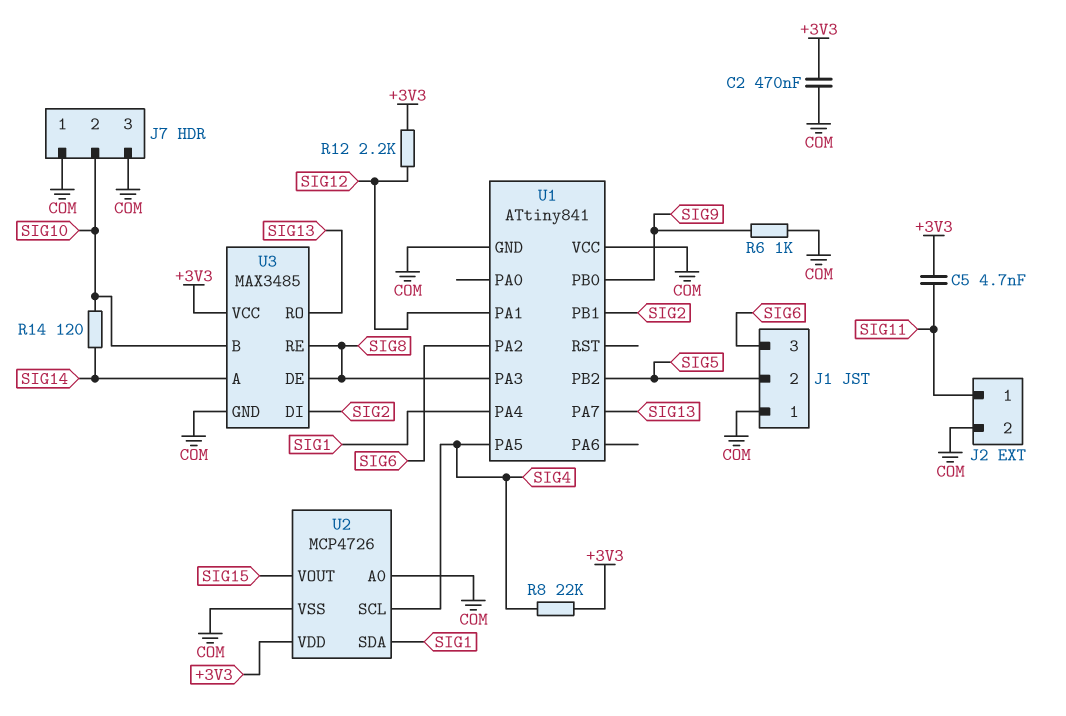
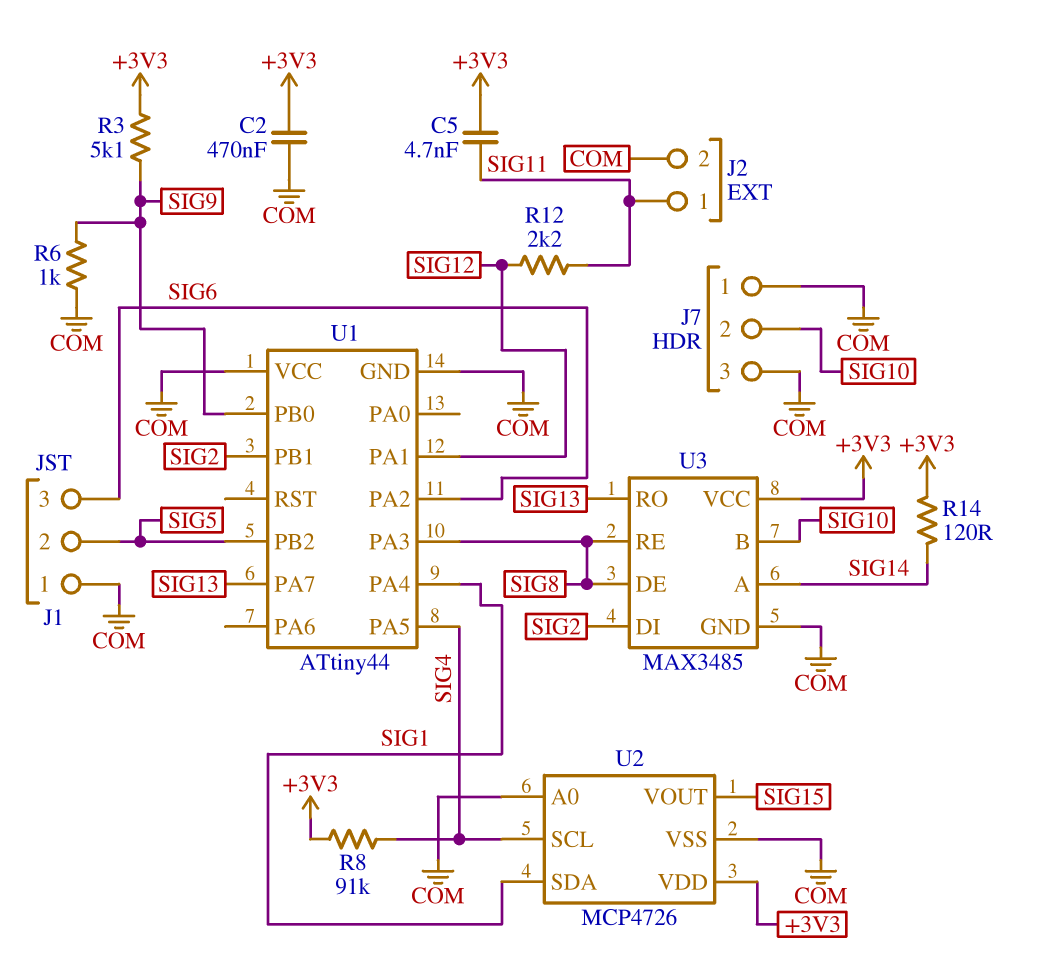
R3: none -> 5.1k (+3V3, SIG9)
R8: 22k (+3V3, SIG4) -> 91k (+3V3, SIG4)
R12: 2.2k (+3V3, SIG12) -> 2.2k (SIG11, SIG12)
R14: 120 (SIG10, SIG14) -> 120 (+3V3, SIG14)
U1: ATtiny841 -> ATtiny44

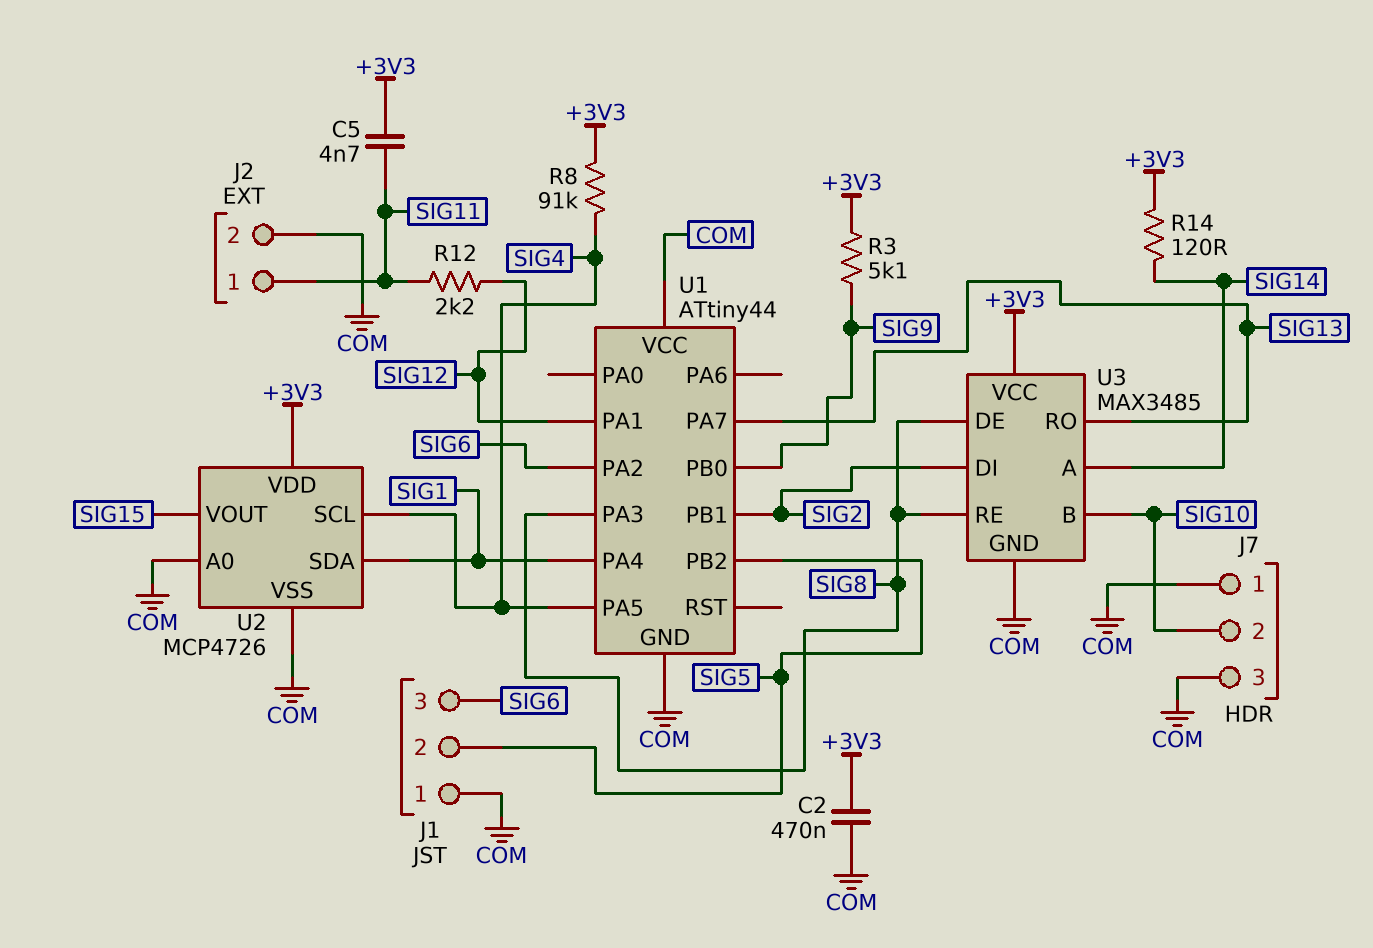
R6: 1k (COM, SIG9) -> none

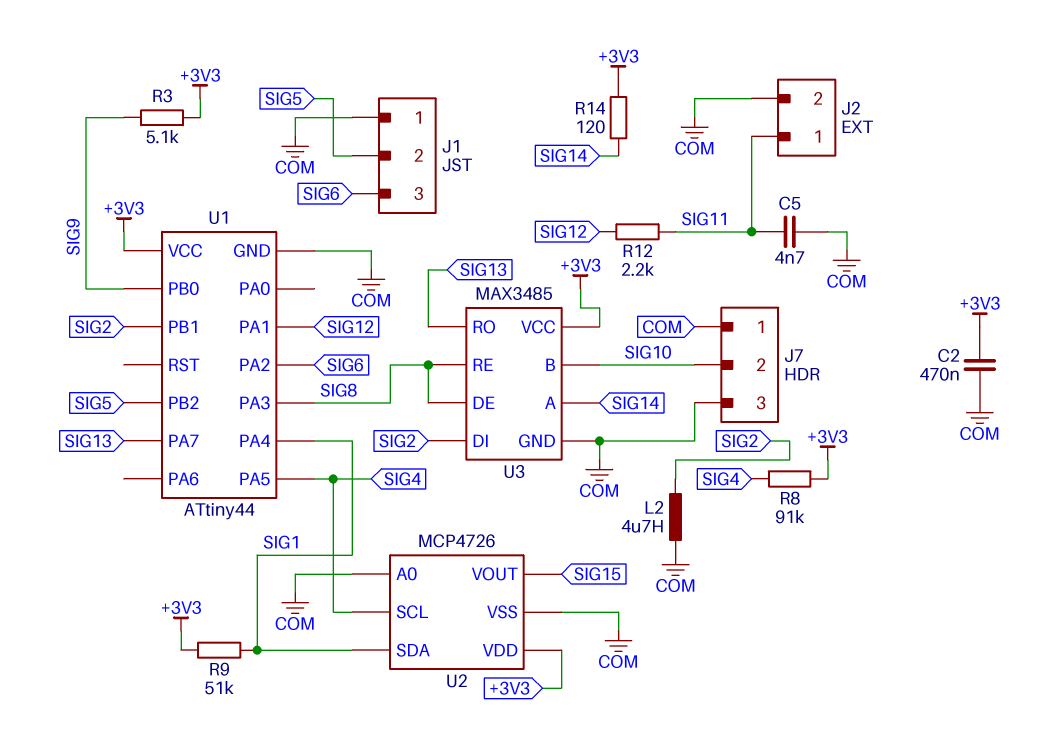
C5: 4.7nF (+3V3, SIG11) -> 4.7nF (COM, SIG11)
L2: none -> 4.7uH (COM, SIG2)
R9: none -> 51k (+3V3, SIG1)
U1 pin VCC: COM -> +3V3

